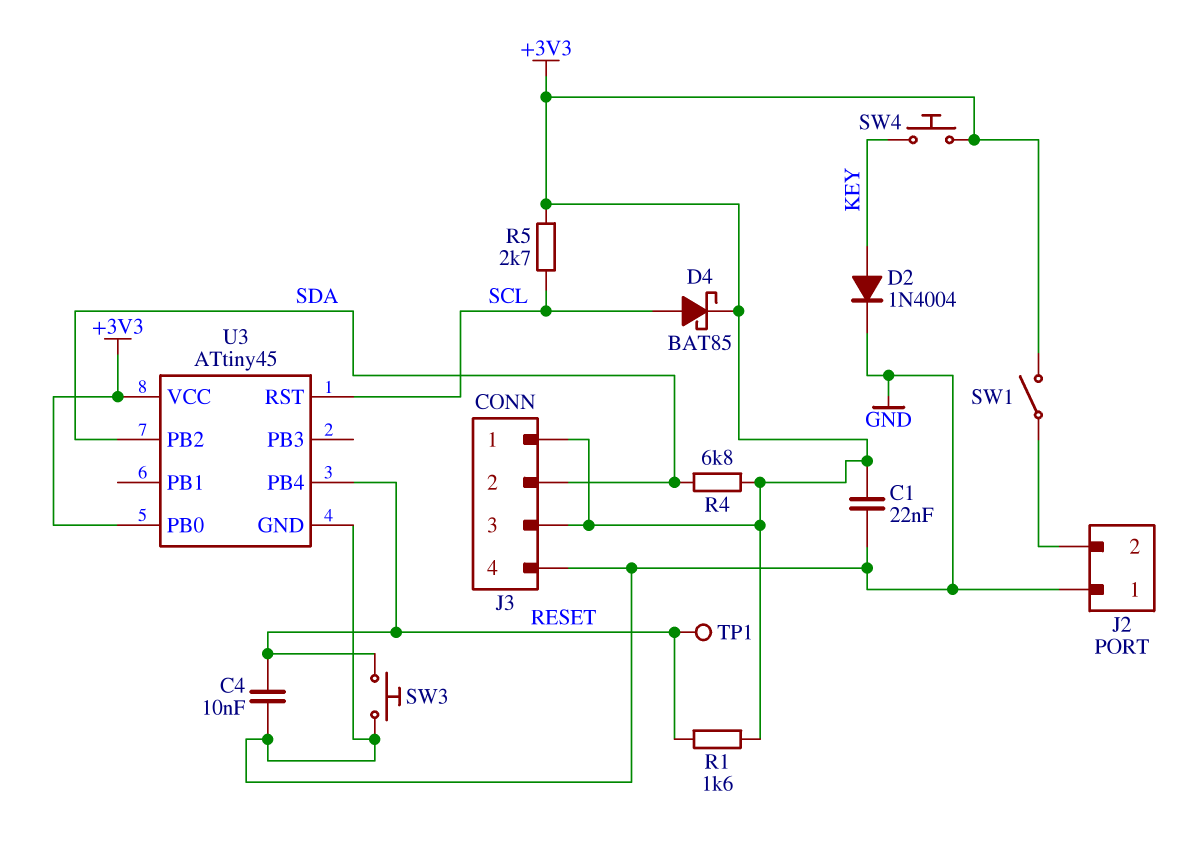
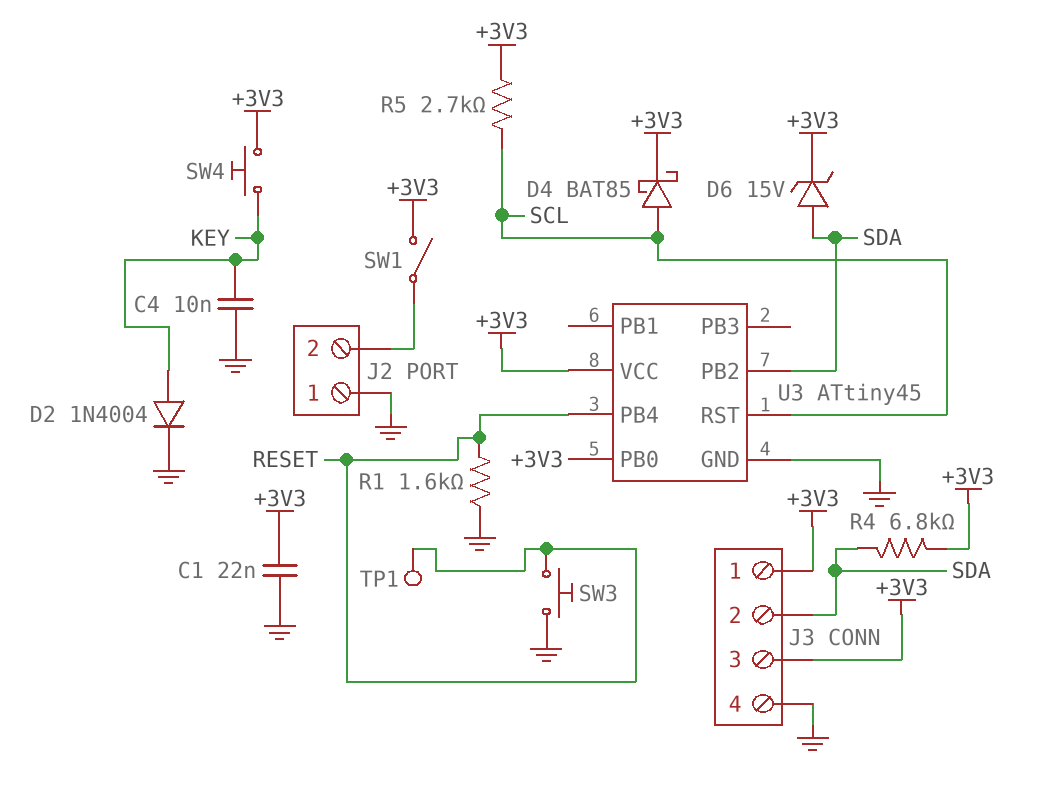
C4: 10nF (GND, RESET) -> 10nF (GND, KEY)
D6: none -> zener 15V (A SDA, K +3V3)
R1: 1.6k (+3V3, RESET) -> 1.6k (GND, RESET)

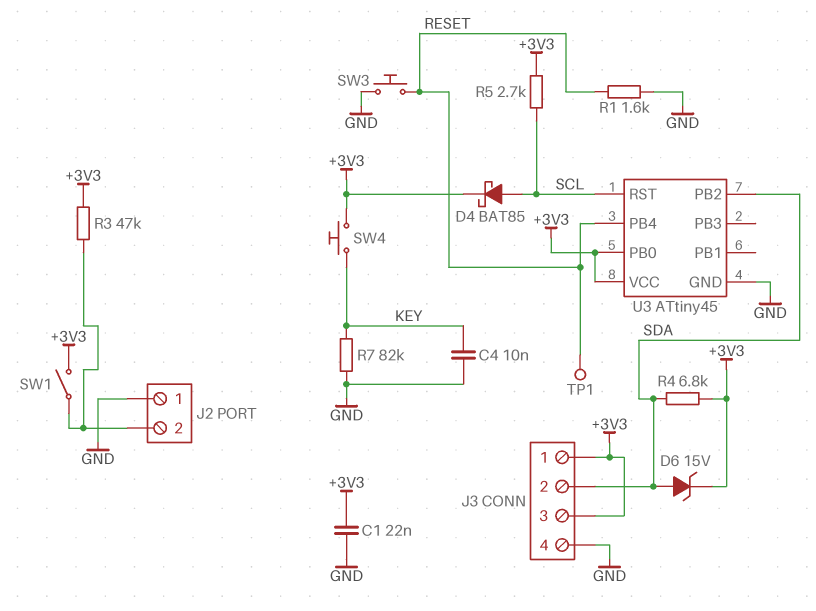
D2: diode 1N4004 (A KEY, K GND) -> none
R3: none -> 47k (+3V3, J2/2)
R7: none -> 82k (GND, KEY)

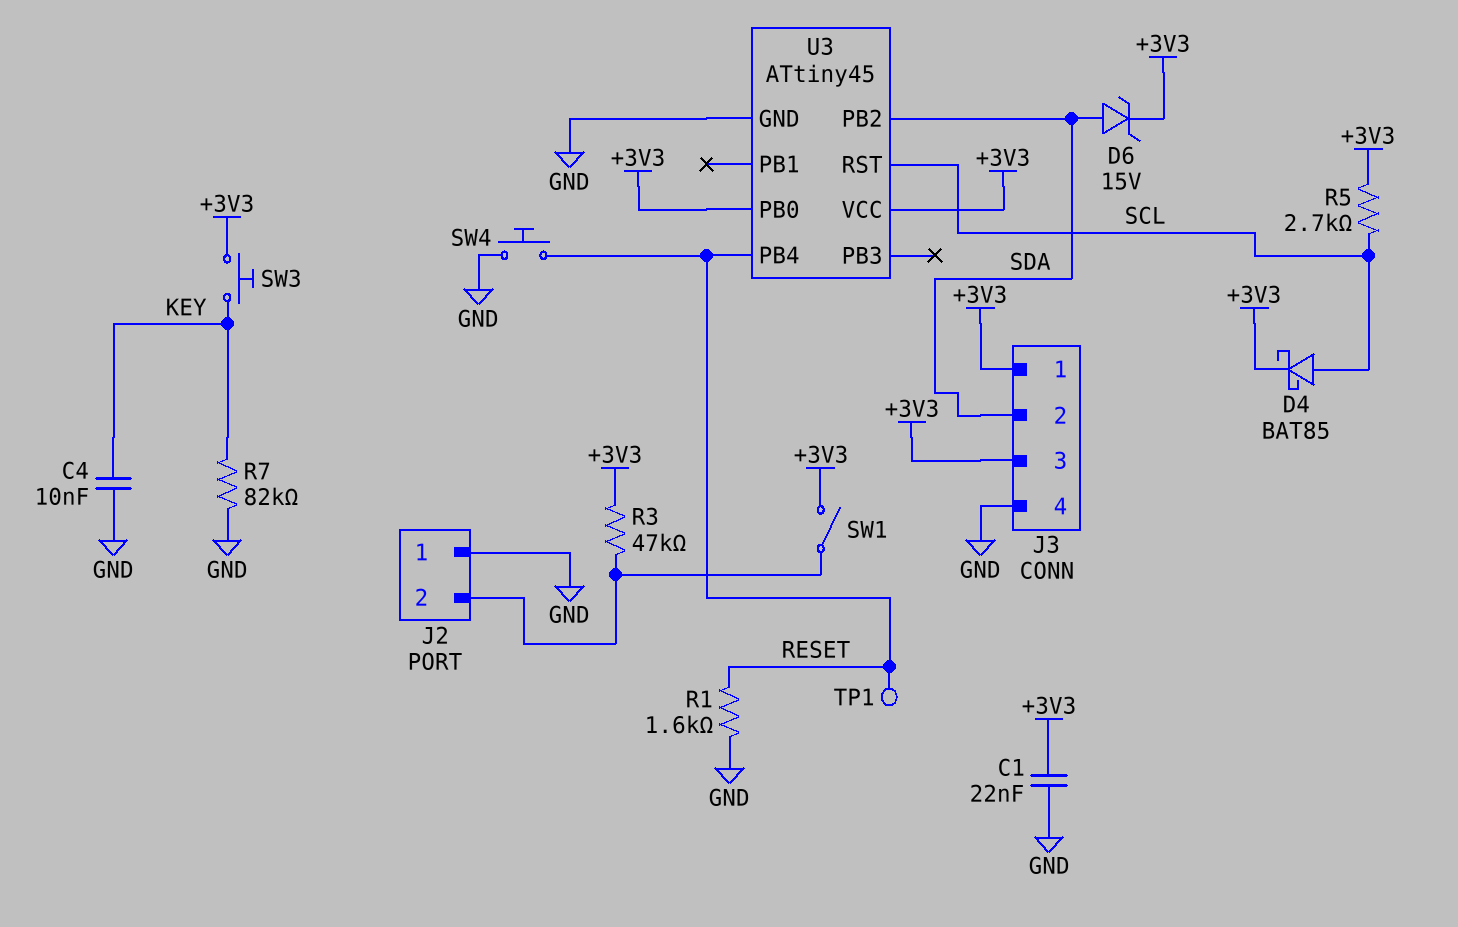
R4: 6.8k (+3V3, SDA) -> none
SW3: button (GND, RESET) -> button (+3V3, KEY)
SW4: button (+3V3, KEY) -> button (GND, RESET)

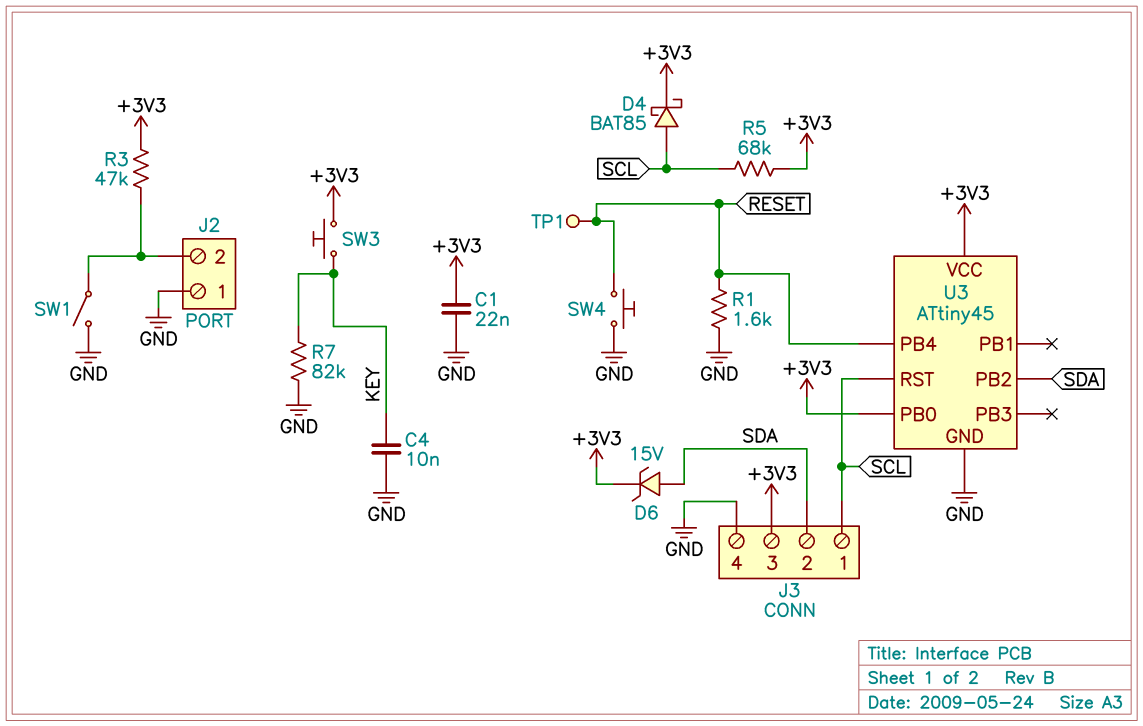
J3 pin 1: +3V3 -> SCL
R5: 2.7k (+3V3, SCL) -> 68k (+3V3, SCL)
SW1: switch (+3V3, J2/2) -> switch (GND, J2/2)

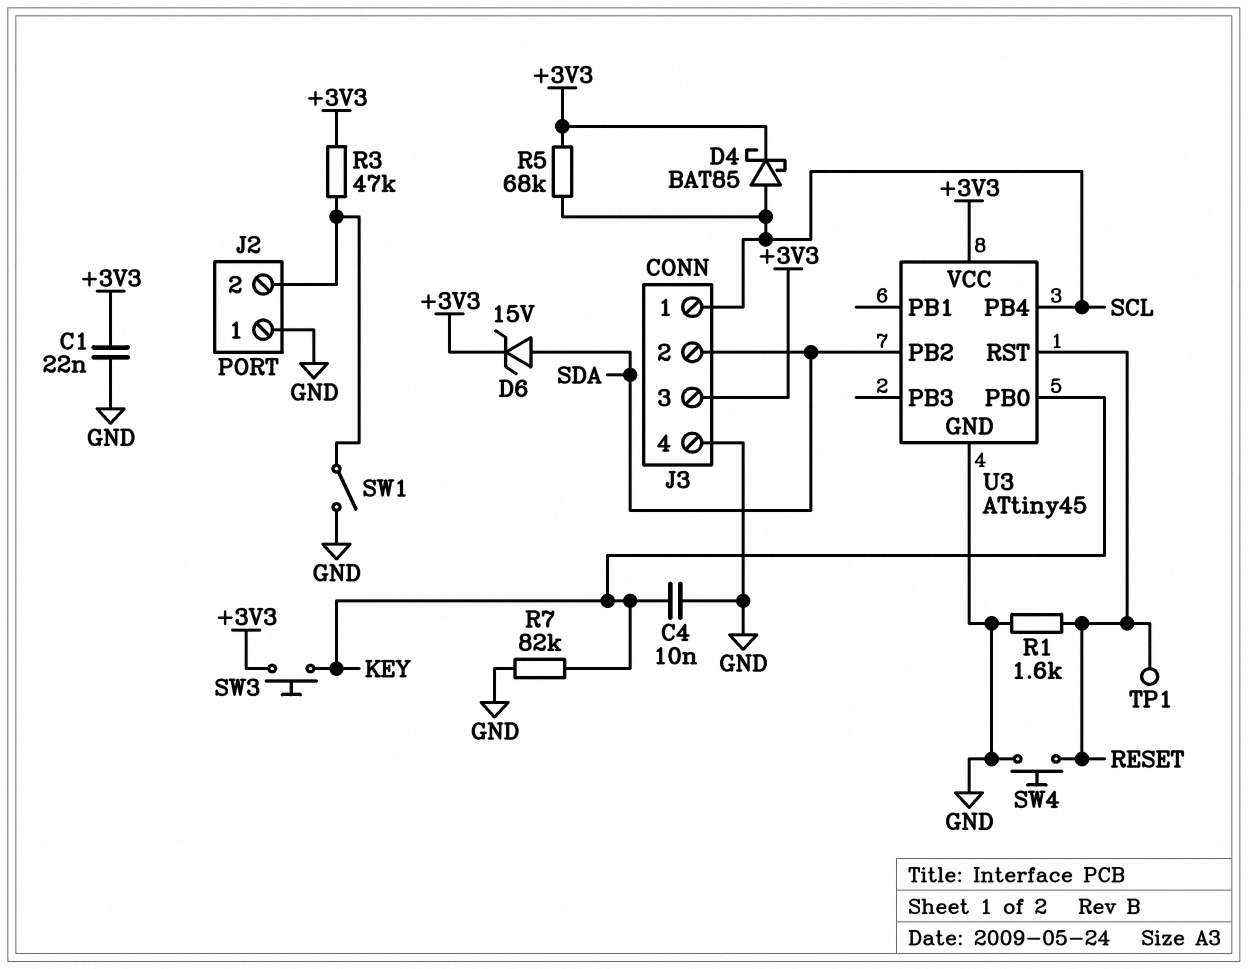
U3 pin PB0: +3V3 -> KEY
U3 pin PB4: RESET -> SCL
U3 pin RST: SCL -> RESET

